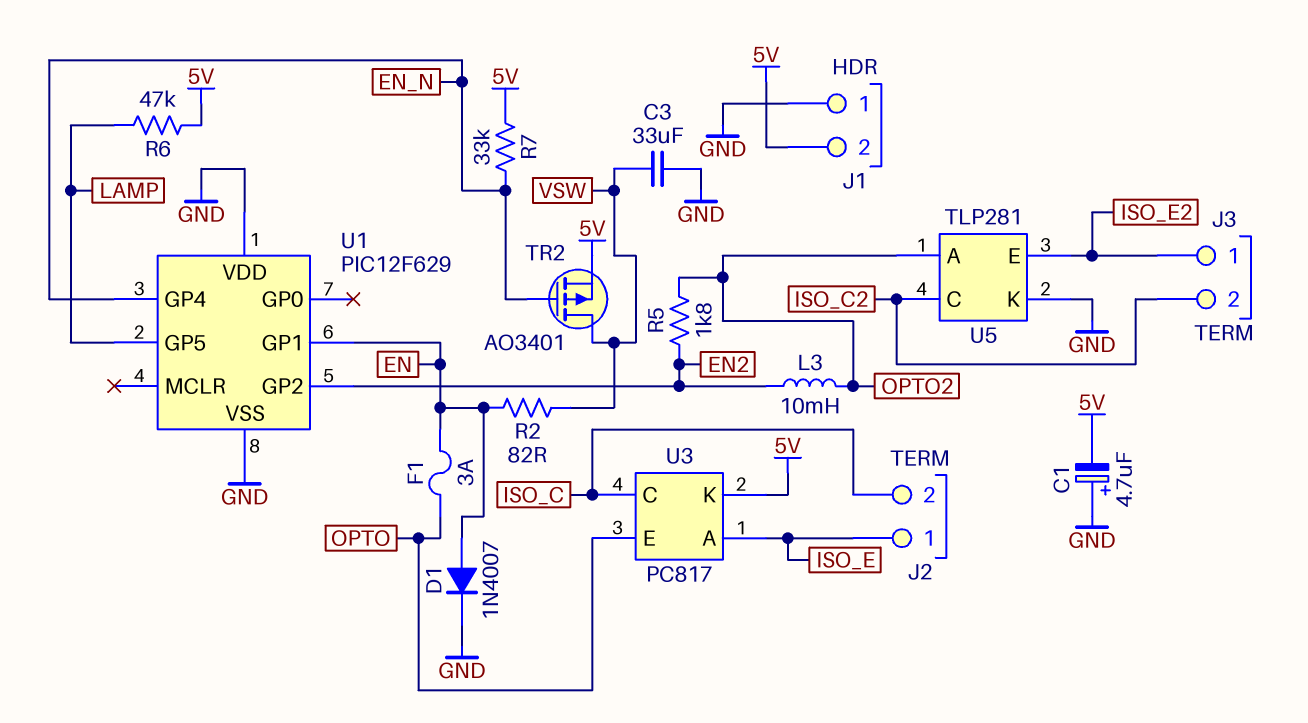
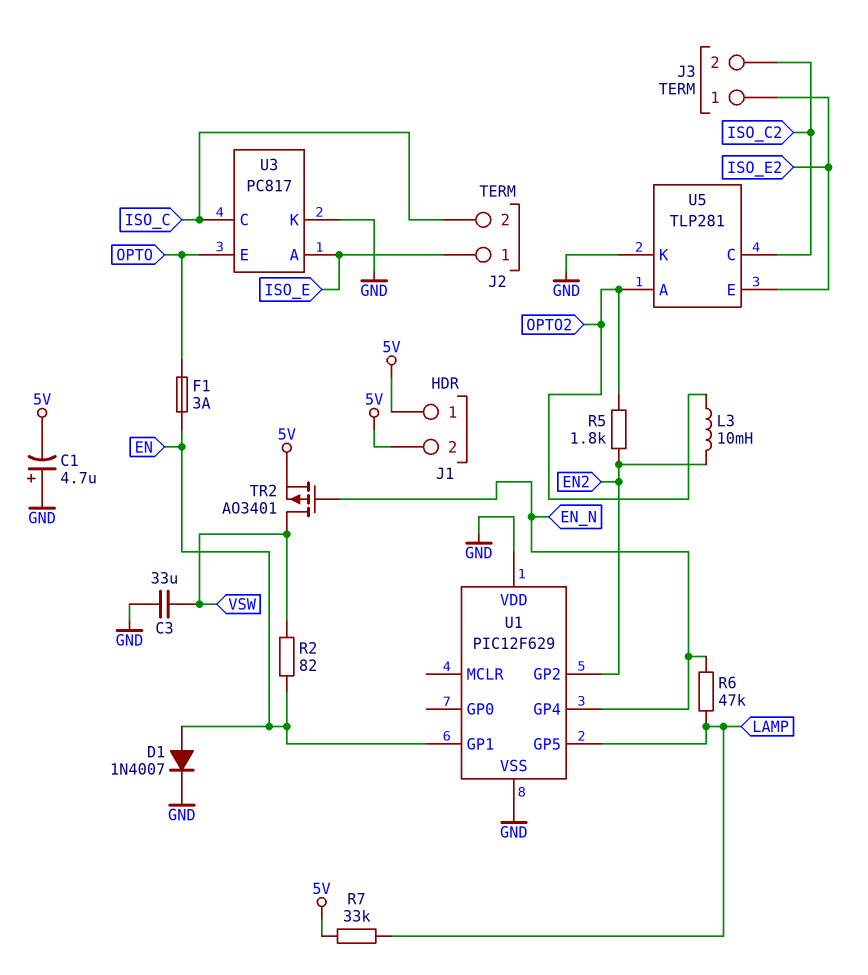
J1 pin 1: GND -> 5V
R6: 47k (5V, LAMP) -> 47k (EN_N, LAMP)
R7: 33k (5V, EN_N) -> 33k (5V, LAMP)
U3 pin K: 5V -> GND

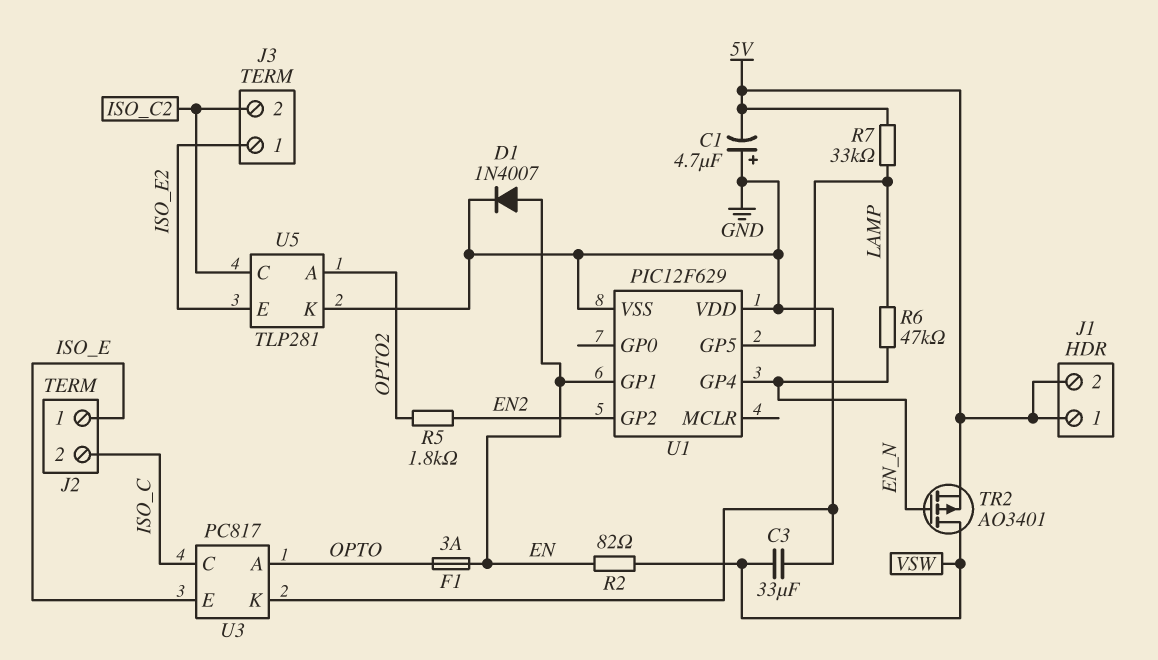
L3: 10mH (EN2, OPTO2) -> none
U3 pin A: ISO_E -> OPTO
U3 pin E: OPTO -> ISO_E

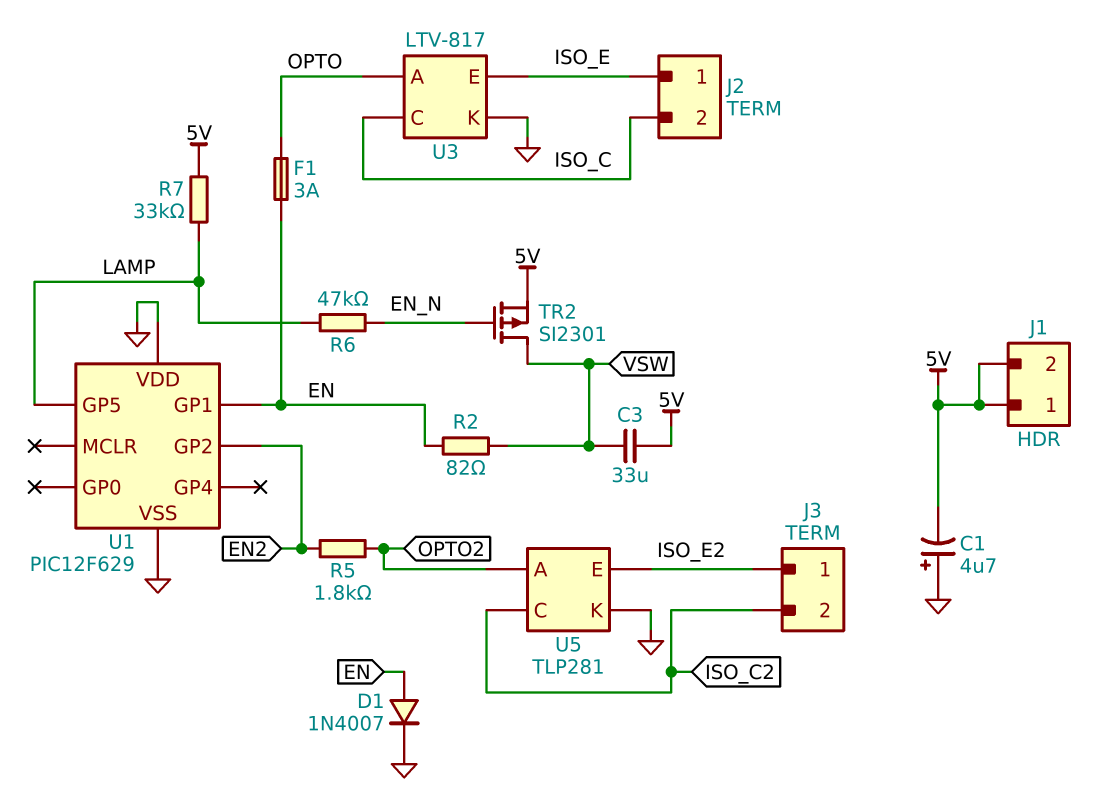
C3: 33uF (GND, VSW) -> 33uF (5V, VSW)
TR2: PMOS AO3401 (G EN_N, D VSW, S 5V) -> PMOS SI2301 (G EN_N, D VSW, S 5V)
U1 pin GP4: EN_N -> none
U3: PC817 -> LTV-817

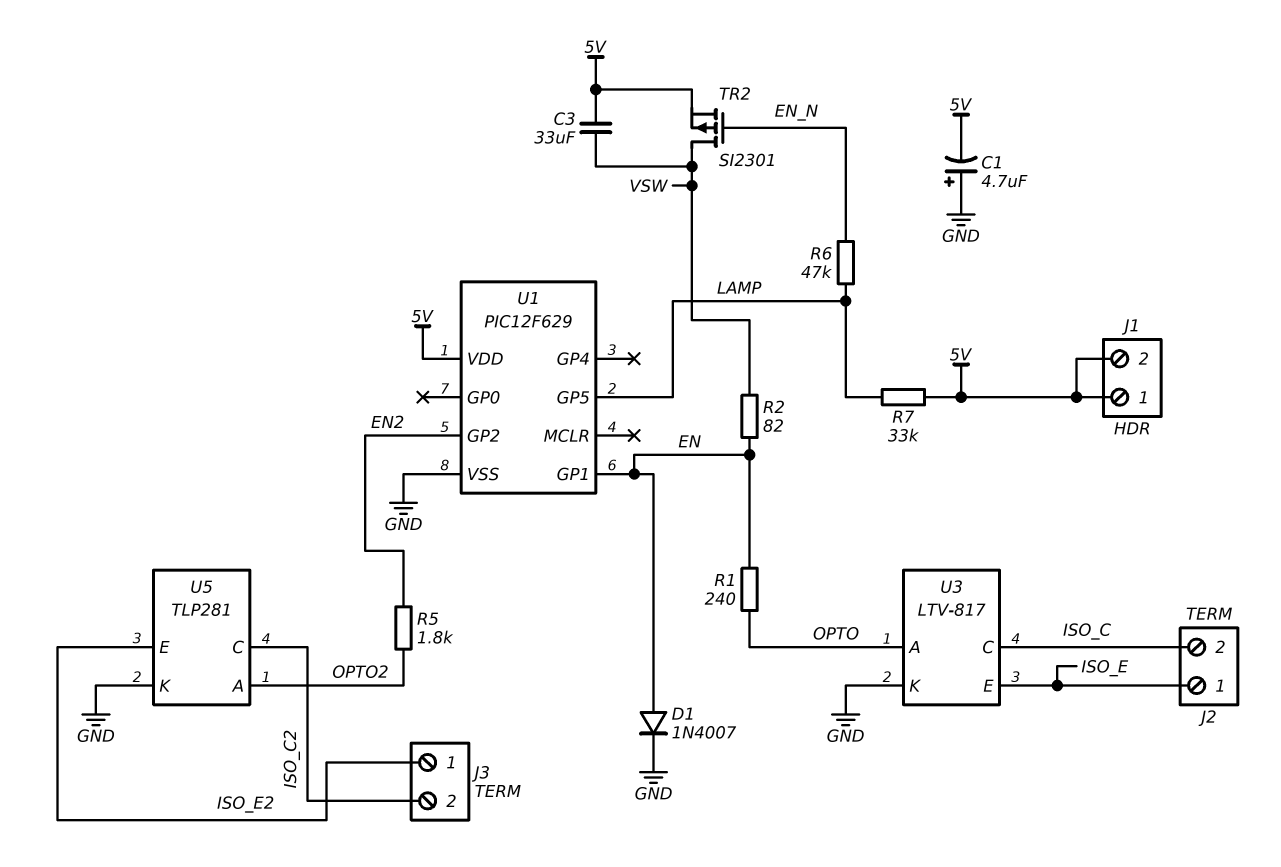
F1: 3A (EN, OPTO) -> none
R1: none -> 240 (EN, OPTO)
U1 pin VDD: GND -> 5V

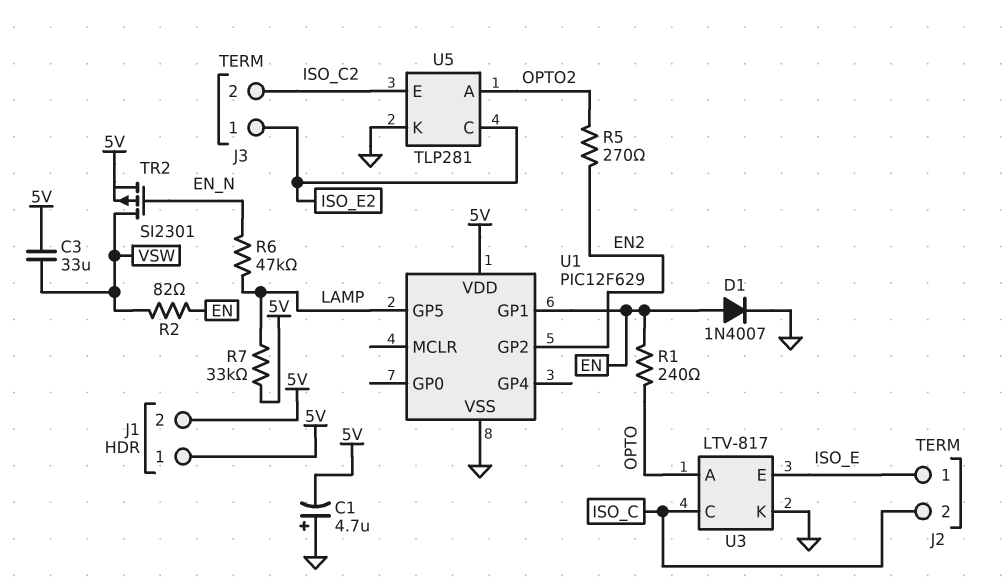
R5: 1.8k (EN2, OPTO2) -> 270 (EN2, OPTO2)
U5 pin C: ISO_C2 -> ISO_E2
U5 pin E: ISO_E2 -> ISO_C2

